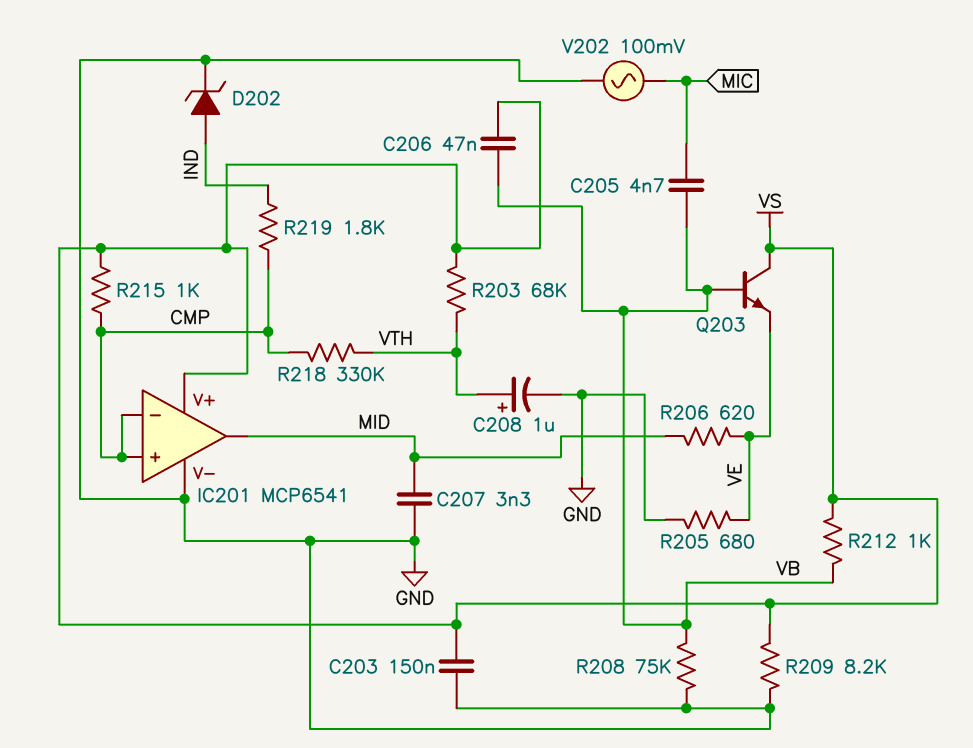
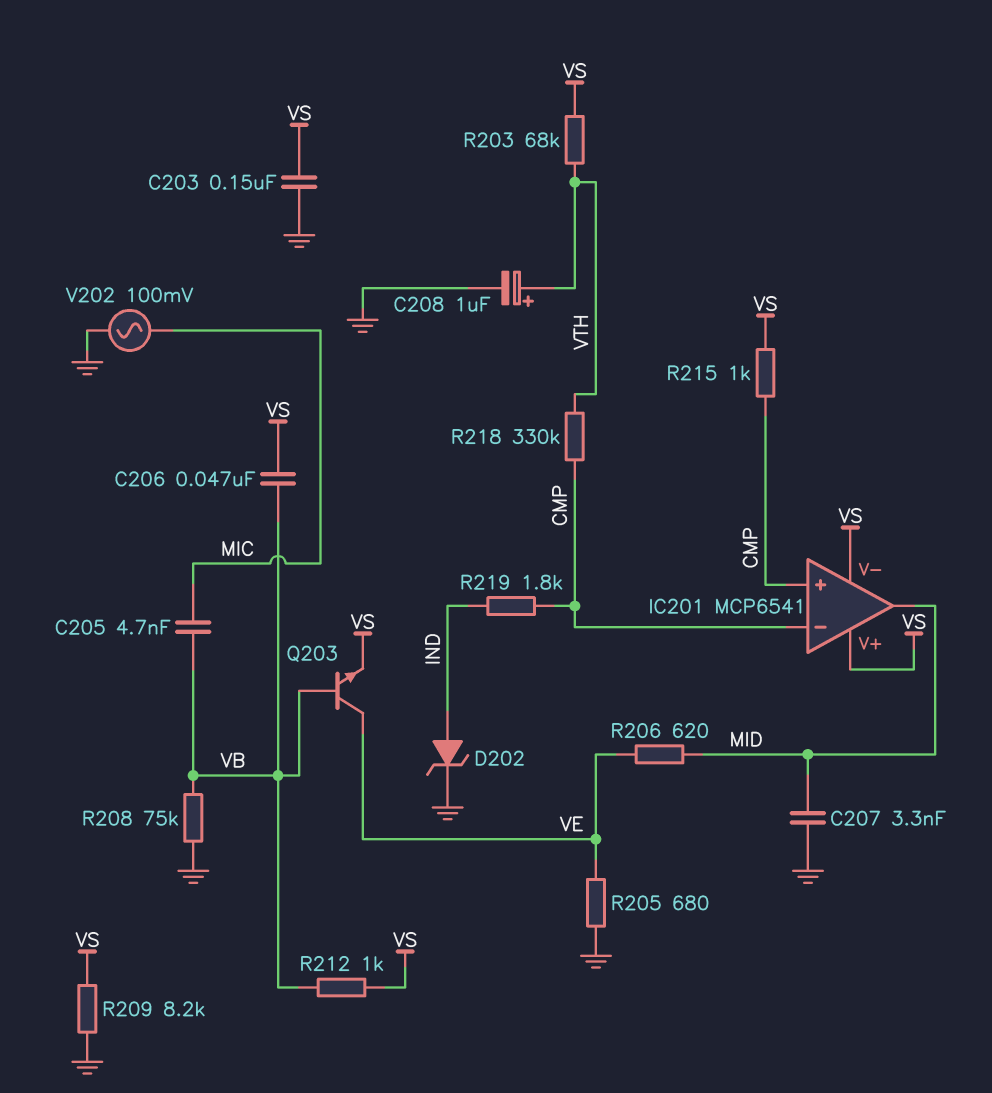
IC201 pin V-: GND -> VS
Q203: NPN (B VB, C VS, E VE) -> NPN (B VB, C VE, E VS)

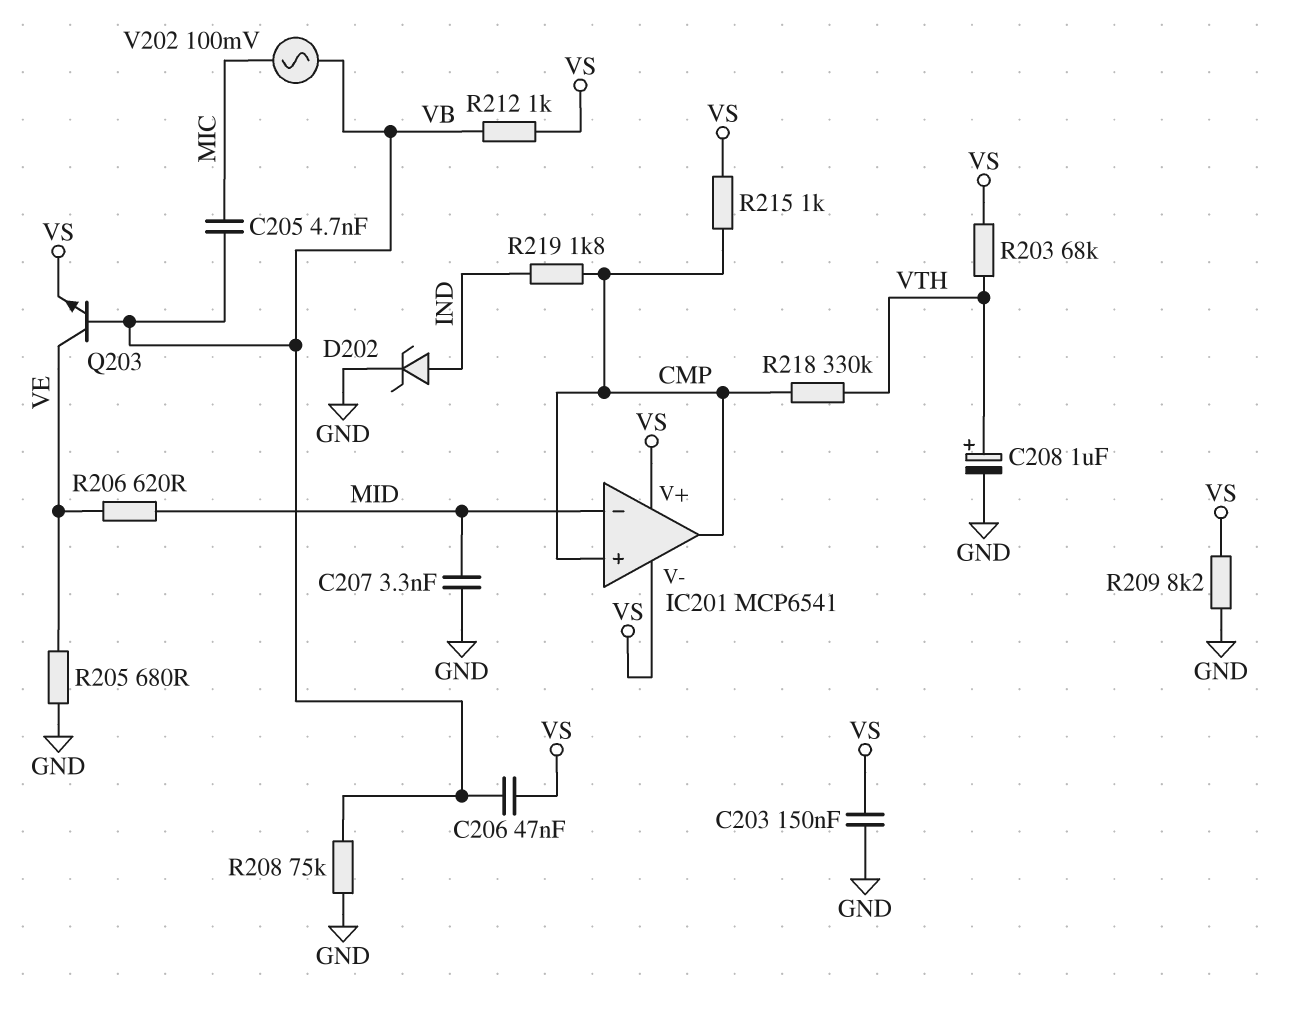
IC201 pin in-: CMP -> MID
IC201 pin out: MID -> CMP
V202: AC 100mV (GND, MIC) -> AC 100mV (MIC, VB)

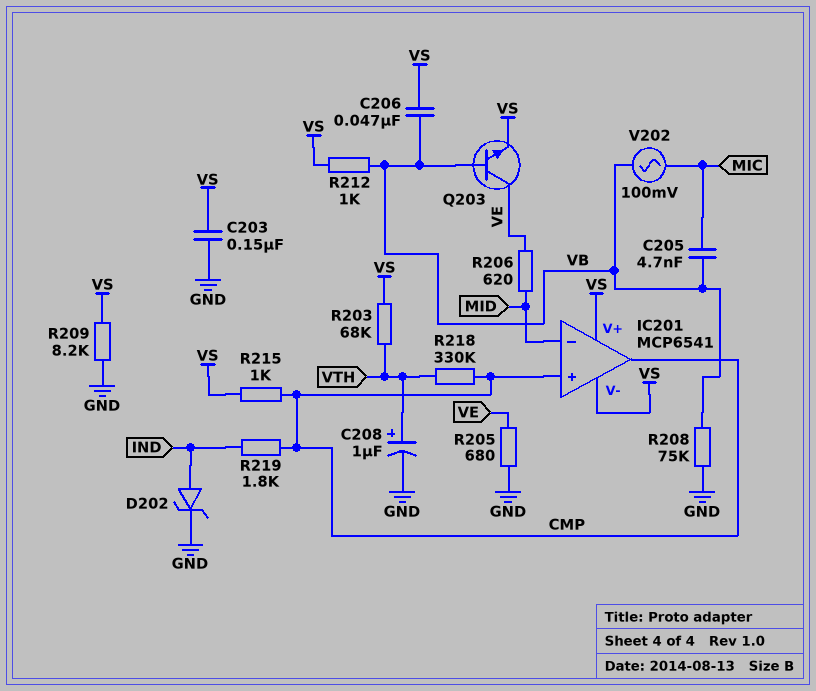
C207: 3.3nF (GND, MID) -> none

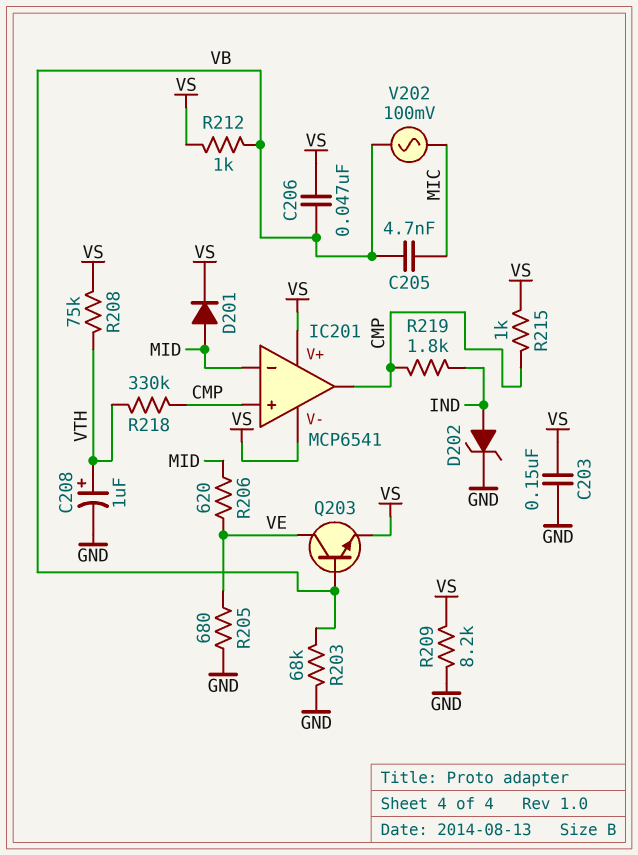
D201: none -> diode (A MID, K VS)
R203: 68k (VS, VTH) -> 68k (GND, VB)
R208: 75k (GND, VB) -> 75k (VS, VTH)

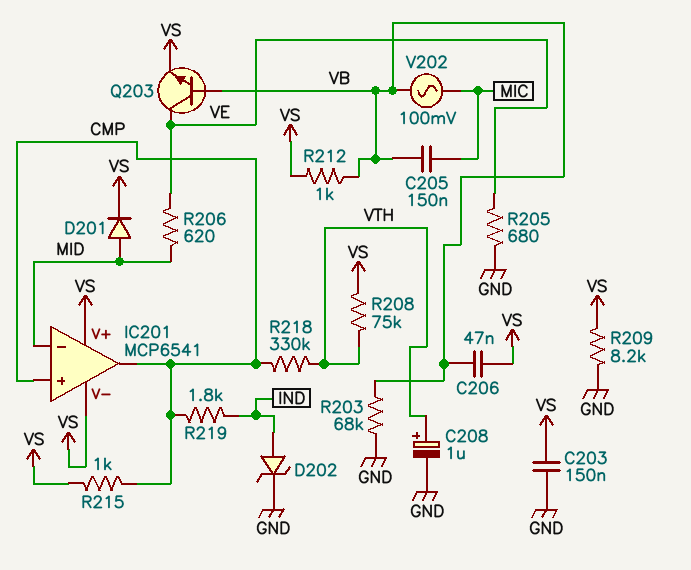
C205: 4.7nF (MIC, VB) -> 150nF (MIC, VB)

